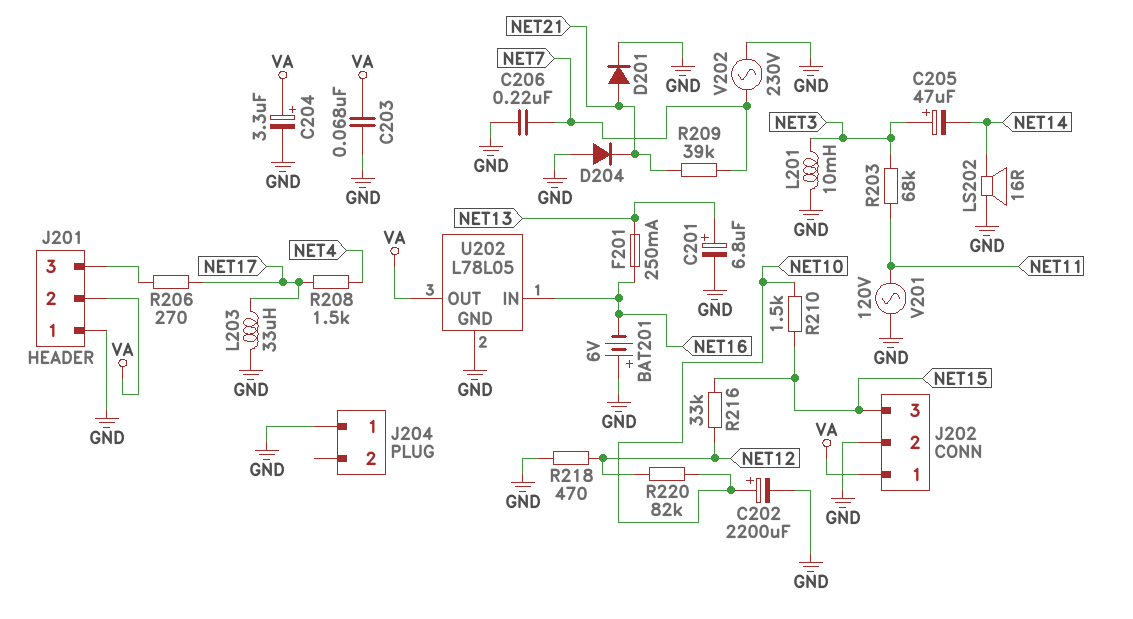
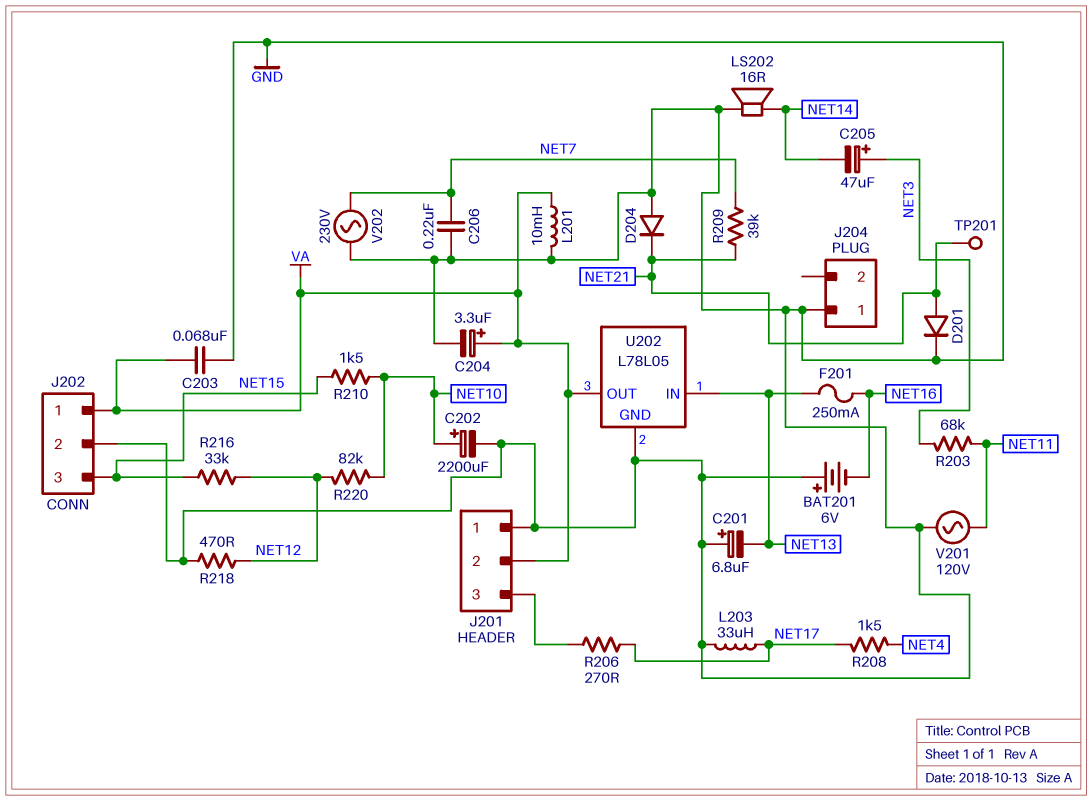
C201: 6.8uF (plus NET13, minus GND) -> 6.8uF (plus GND, minus NET13)
L201: 10mH (GND, NET3) -> 10mH (GND, VA)
TP201: none -> test point (NET21)
U202 pin IN: NET16 -> NET13

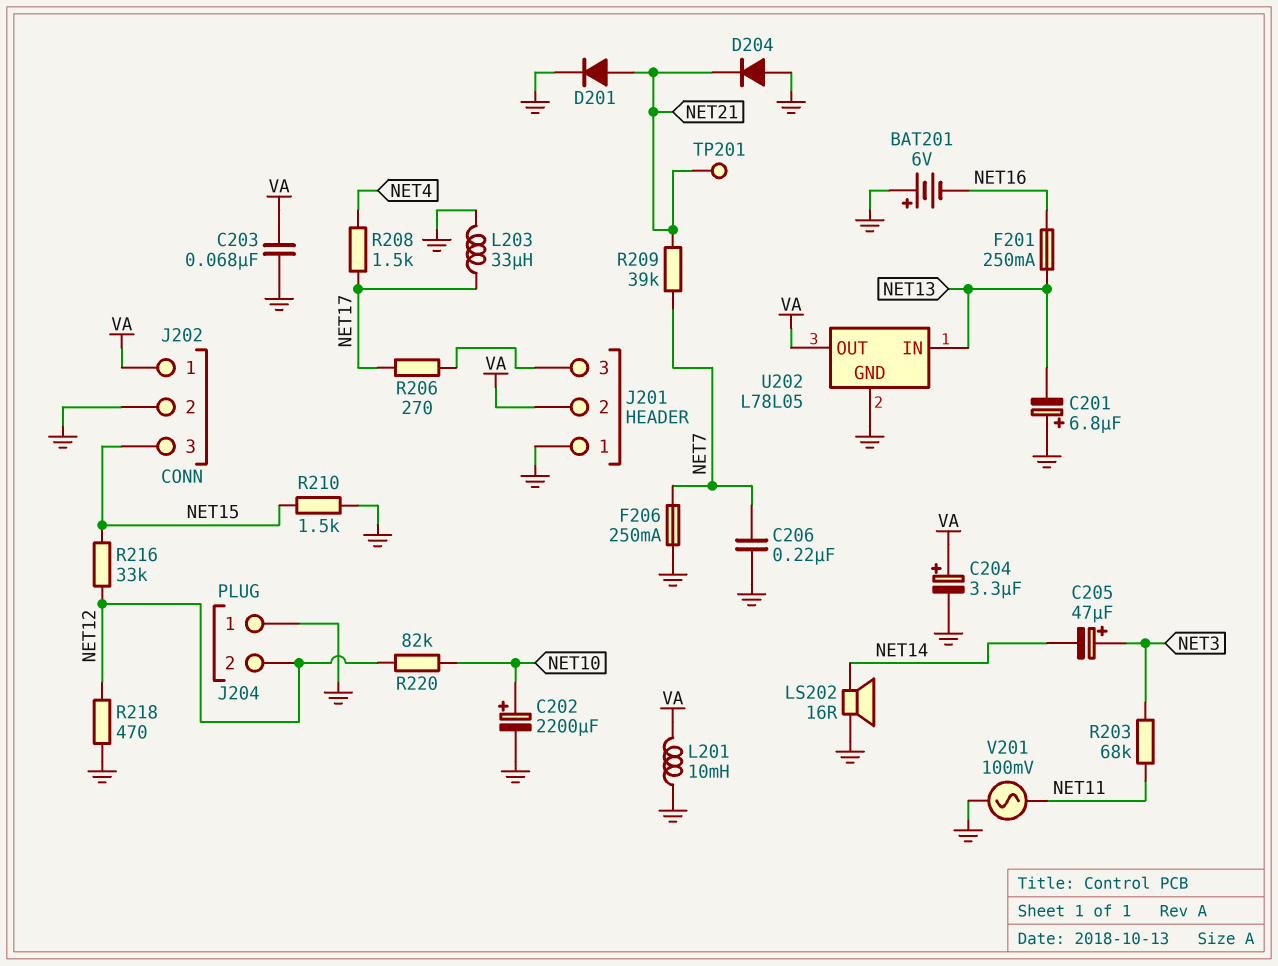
F206: none -> 250mA (GND, NET7)
J204 pin 2: none -> NET12
R210: 1.5k (NET10, NET15) -> 1.5k (GND, NET15)
V201: AC 120V (GND, NET11) -> AC 100mV (GND, NET11)
V202: AC 230V (GND, NET7) -> none

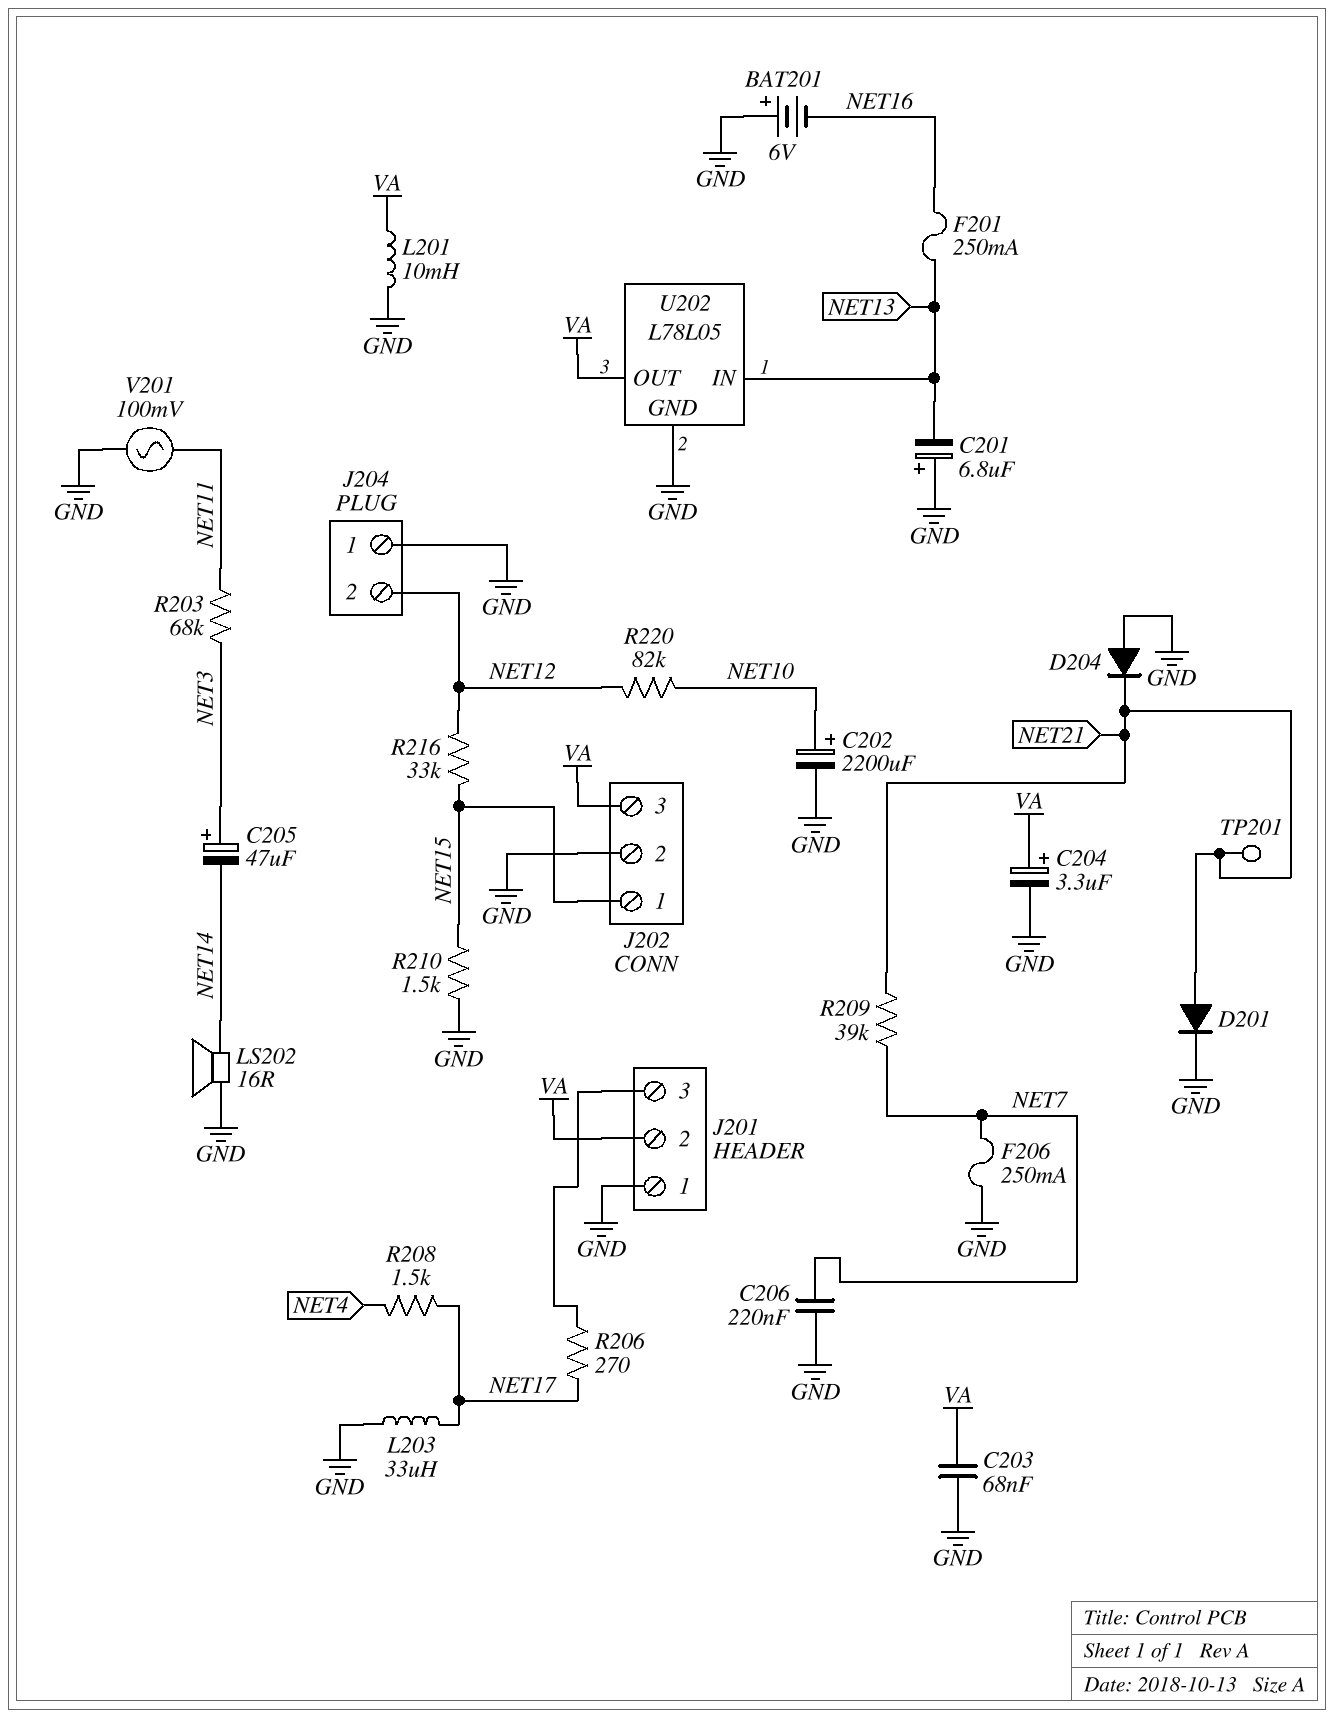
J202 pin 1: VA -> NET15
J202 pin 3: NET15 -> VA
R218: 470 (GND, NET12) -> none

